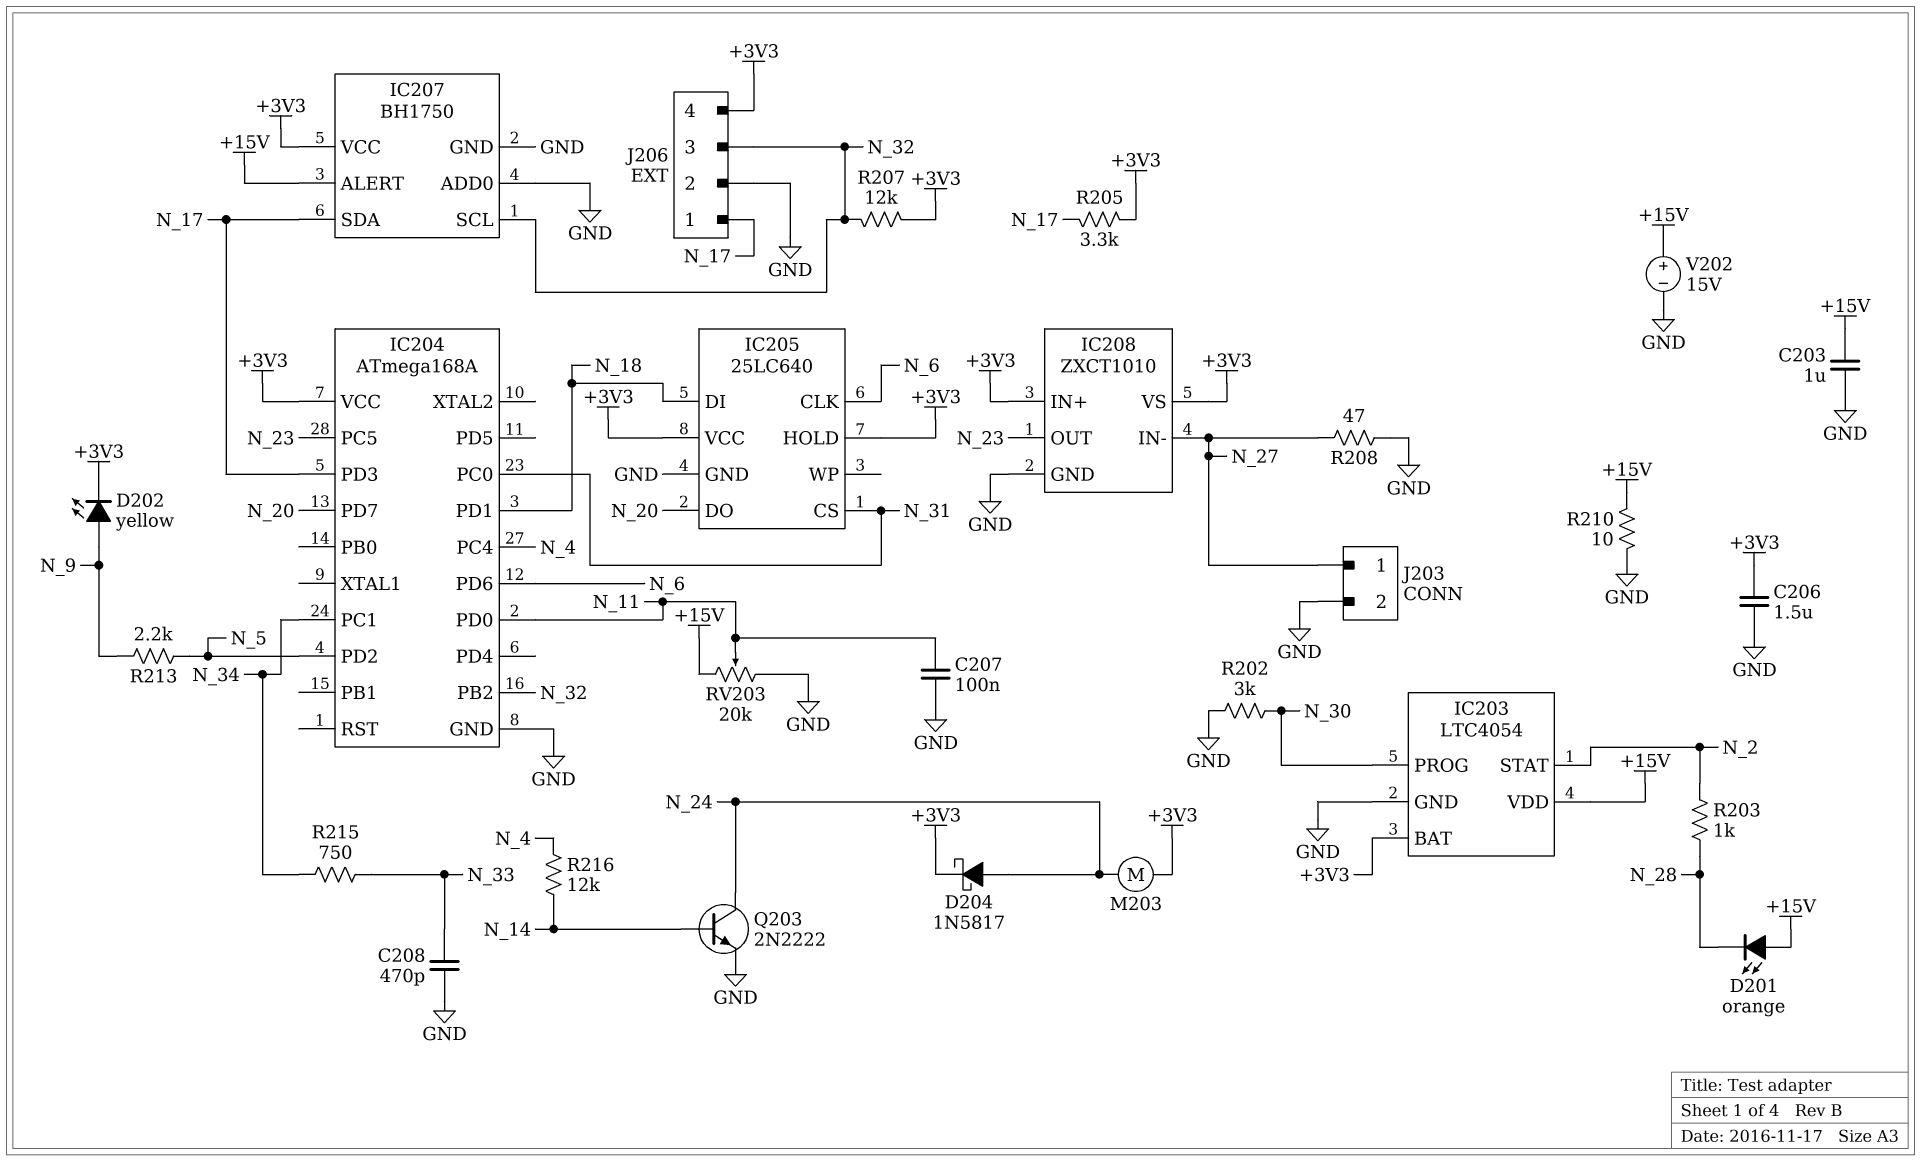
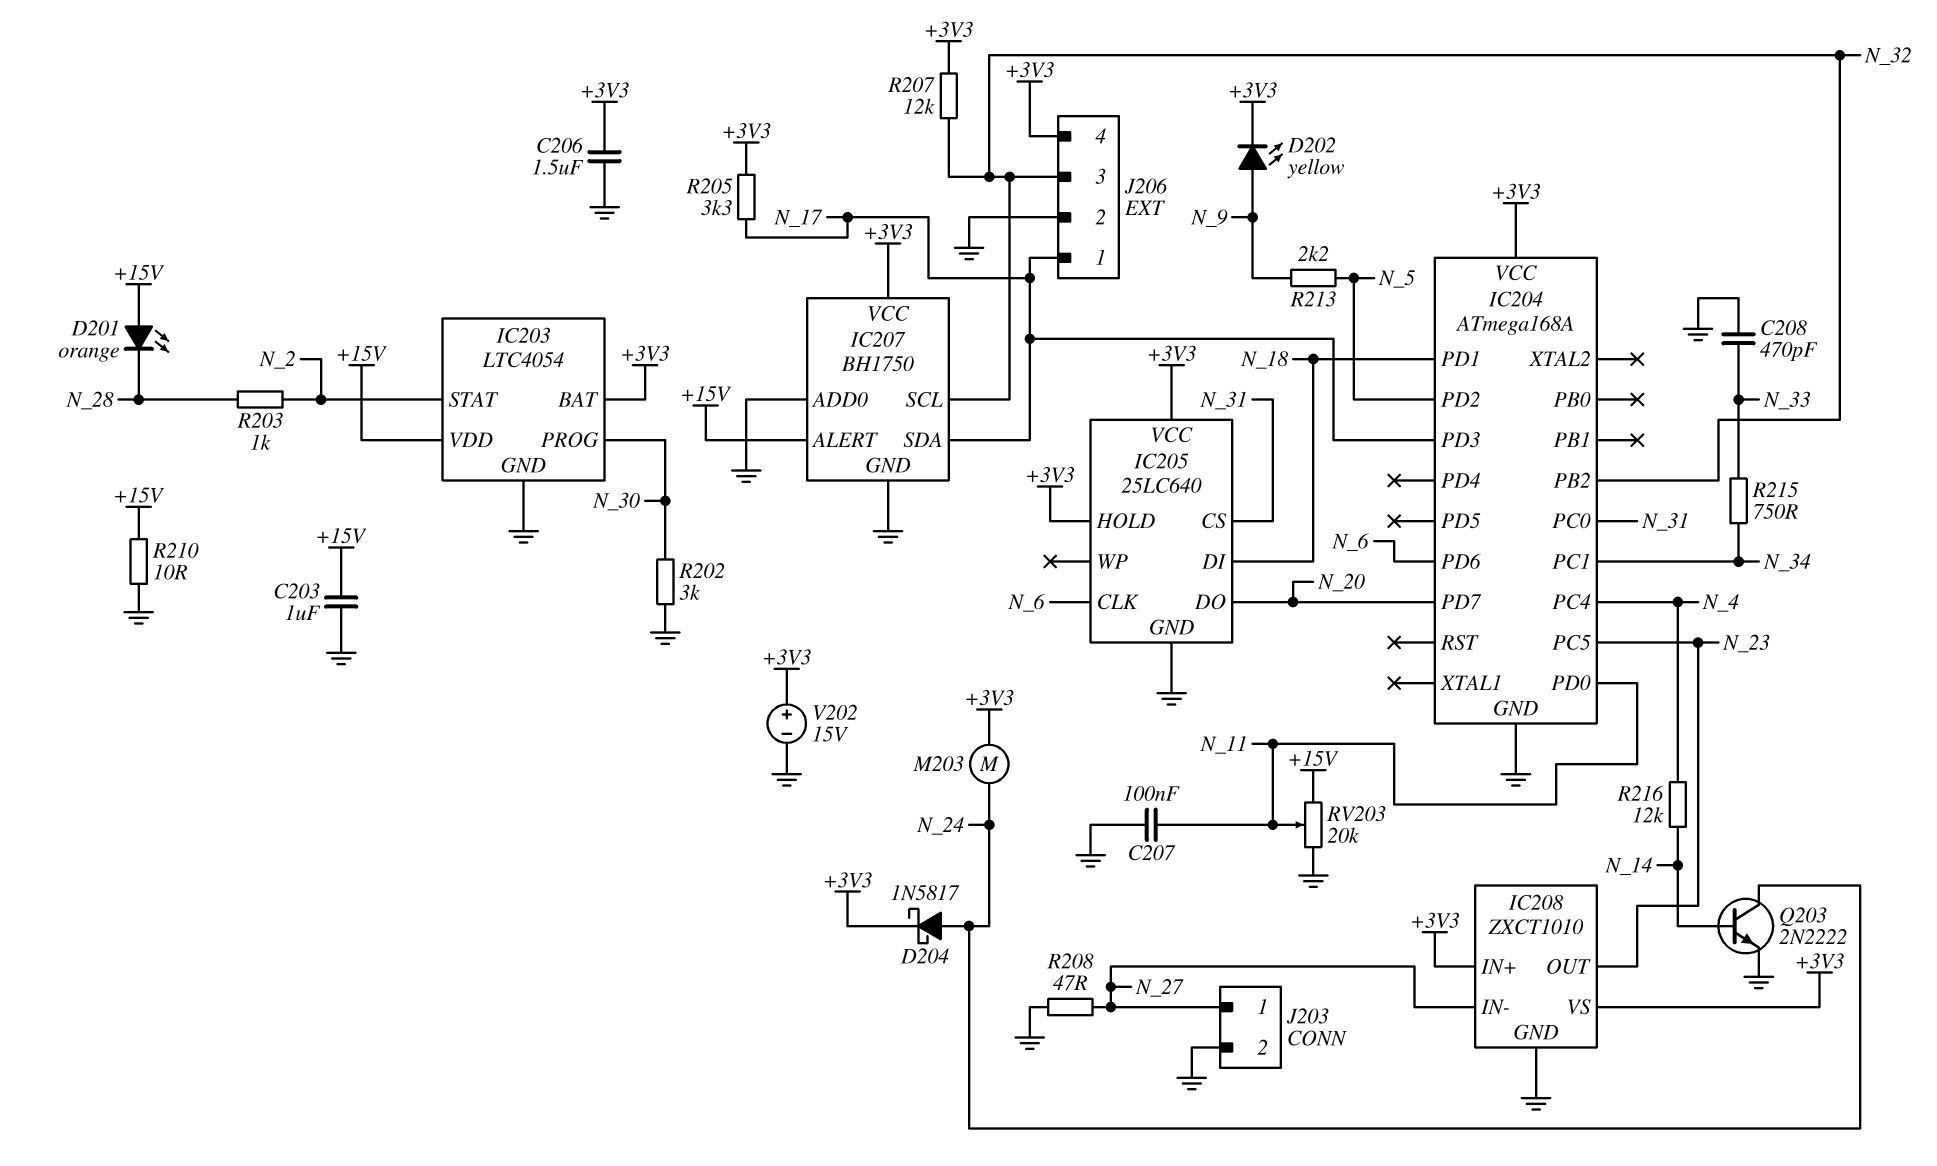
V202: 15V (plus +15V, minus GND) -> 15V (plus +3V3, minus GND)

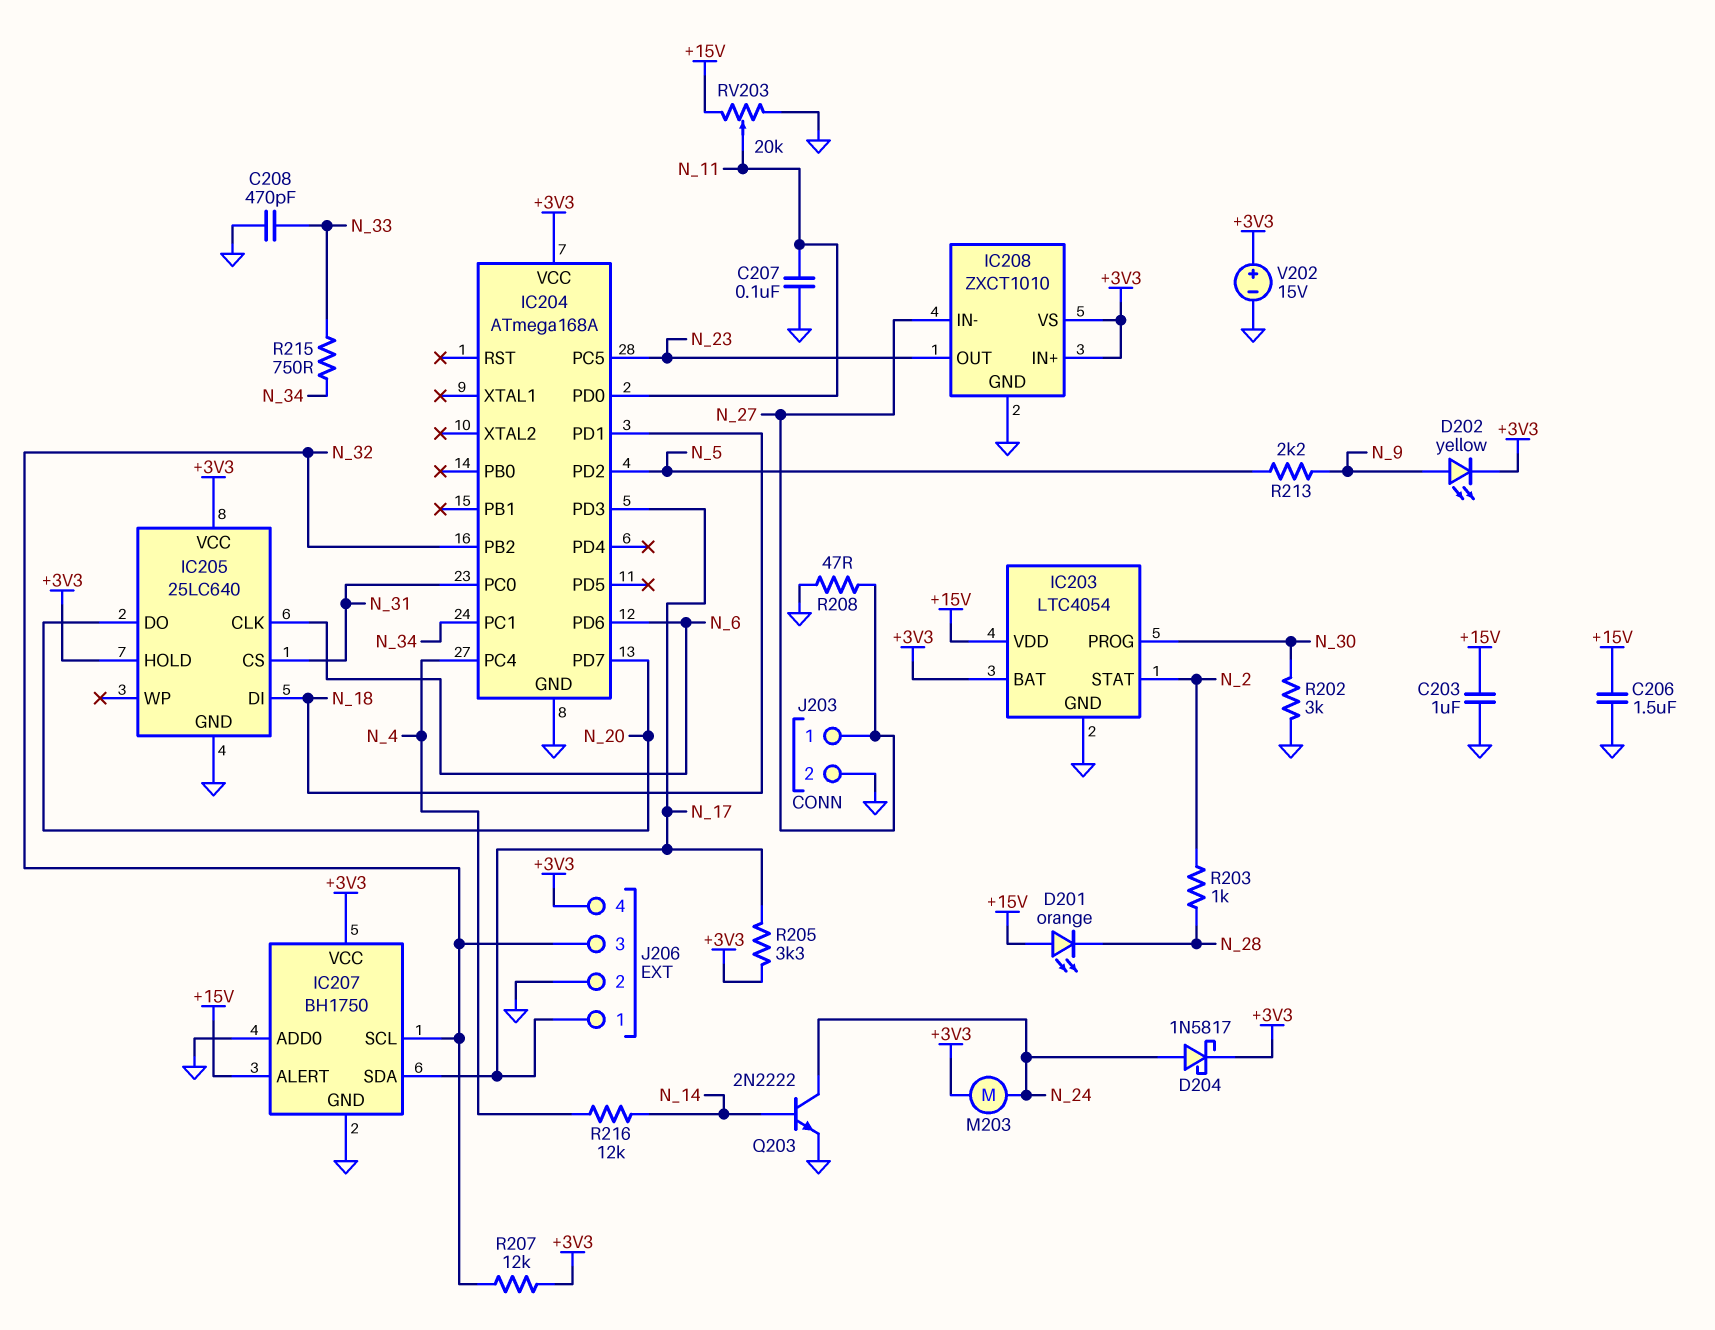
C206: 1.5uF (+3V3, GND) -> 1.5uF (+15V, GND)
R210: 10 (+15V, GND) -> none

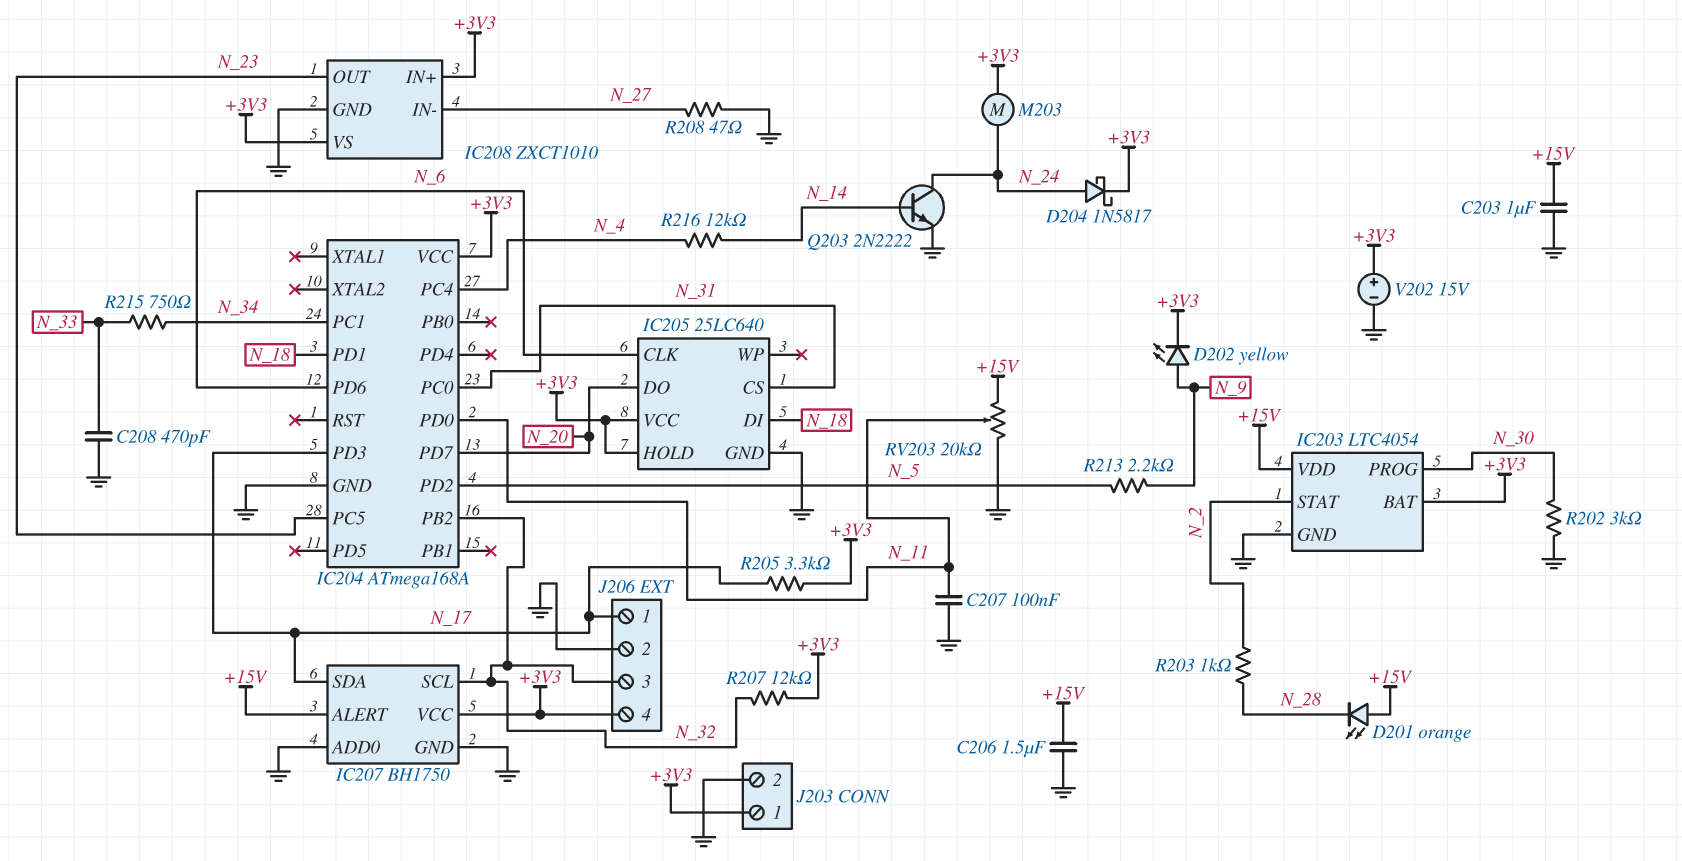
J203 pin 1: N_27 -> +3V3

